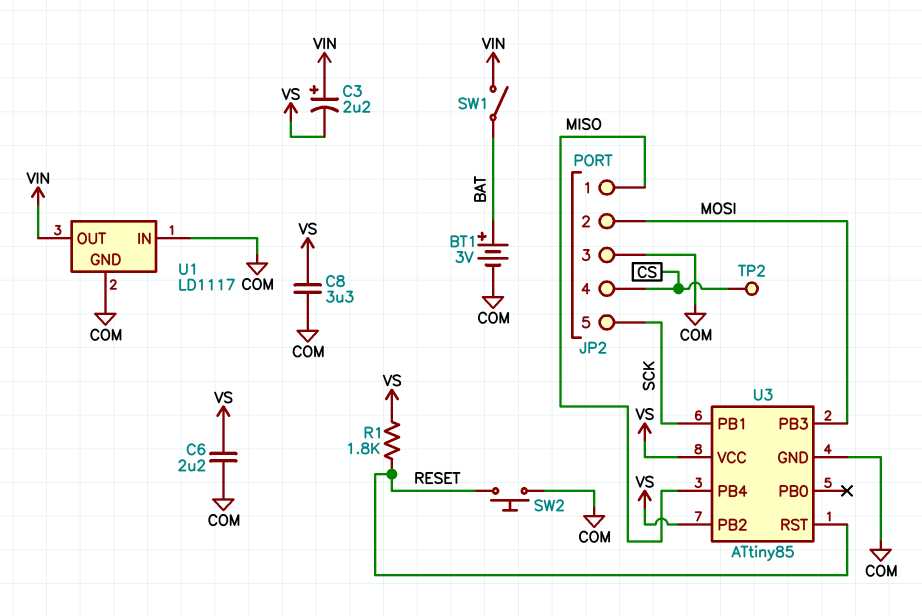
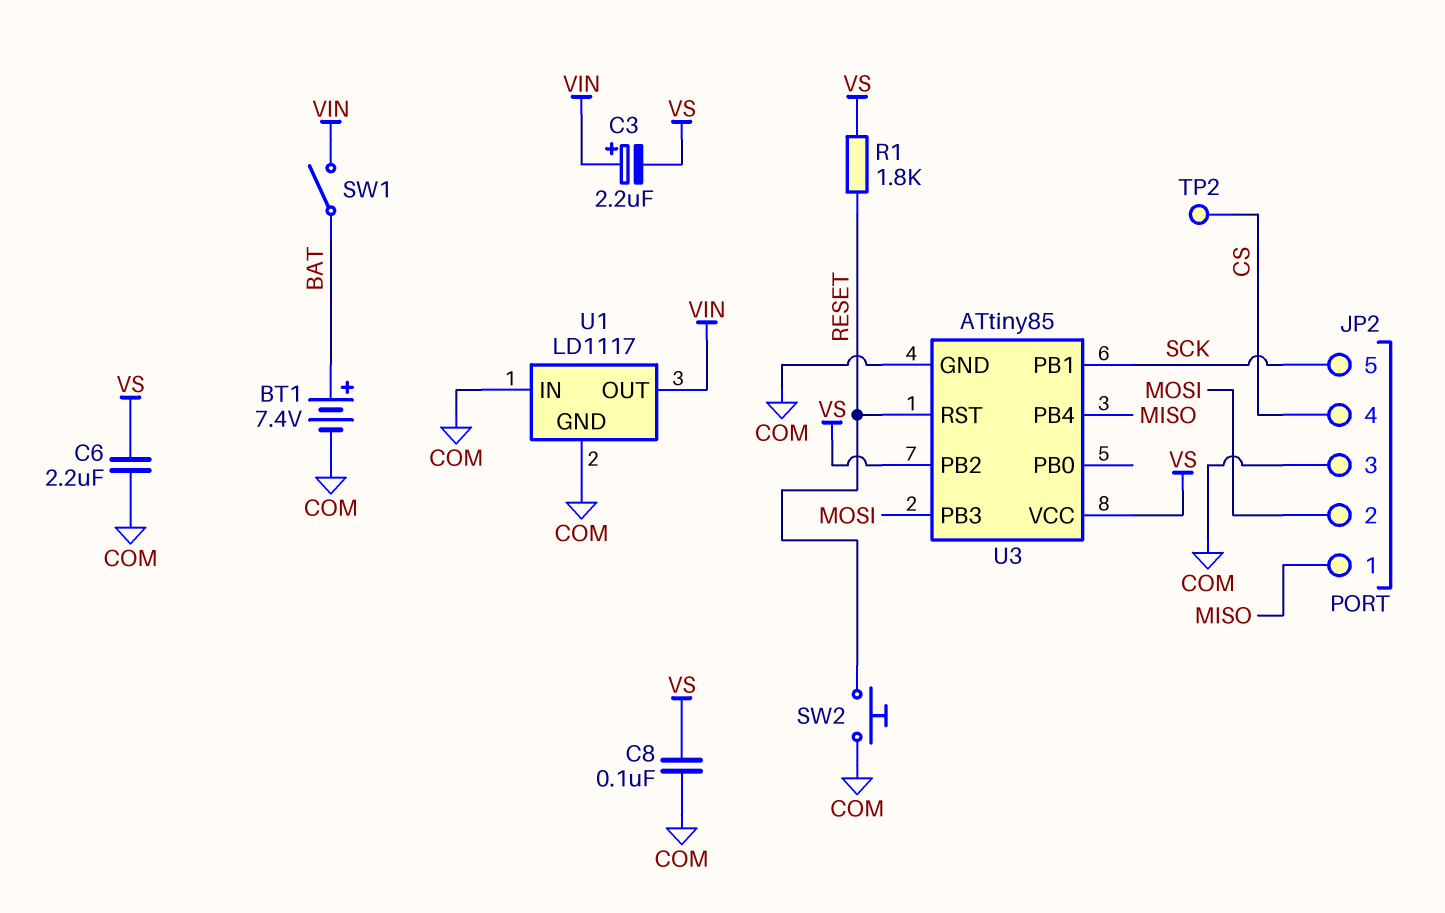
BT1: 3V (plus BAT, minus COM) -> 7.4V (plus BAT, minus COM)
C8: 3.3uF (COM, VS) -> 100nF (COM, VS)

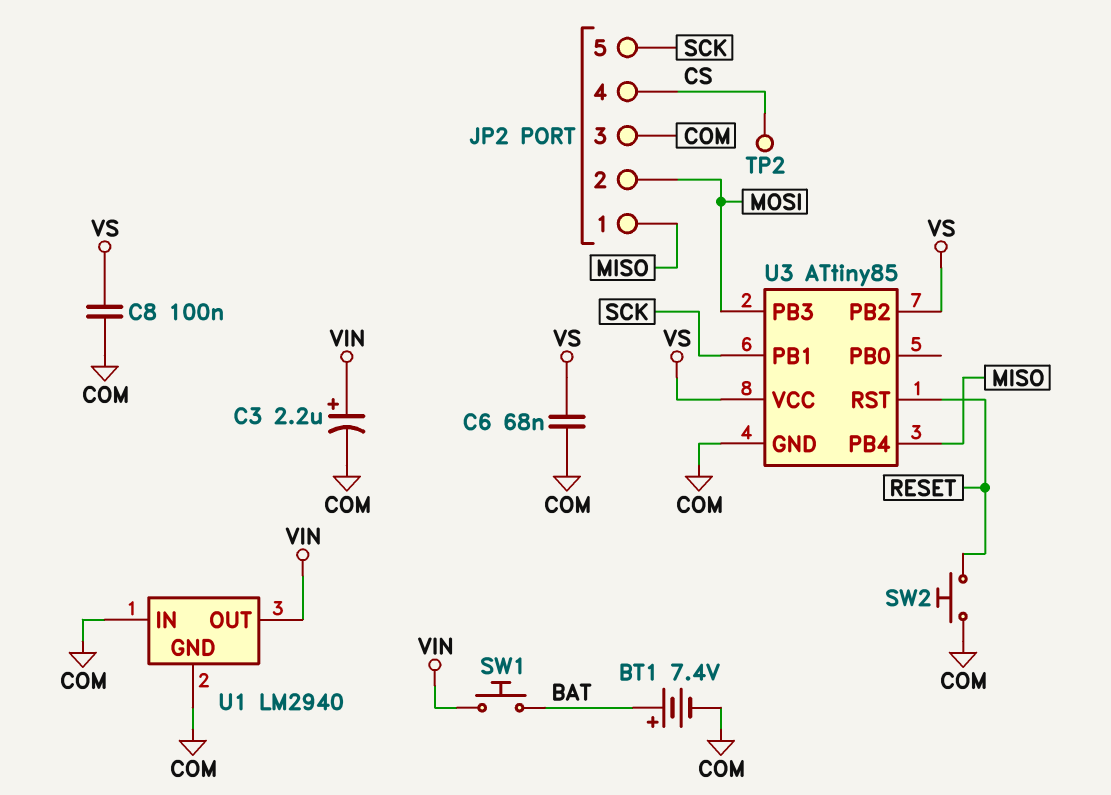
C3: 2.2uF (plus VIN, minus VS) -> 2.2uF (plus VIN, minus COM)
C6: 2.2uF (COM, VS) -> 68nF (COM, VS)
R1: 1.8k (RESET, VS) -> none
SW1: switch (BAT, VIN) -> button (BAT, VIN)
U1: LD1117 -> LM2940

